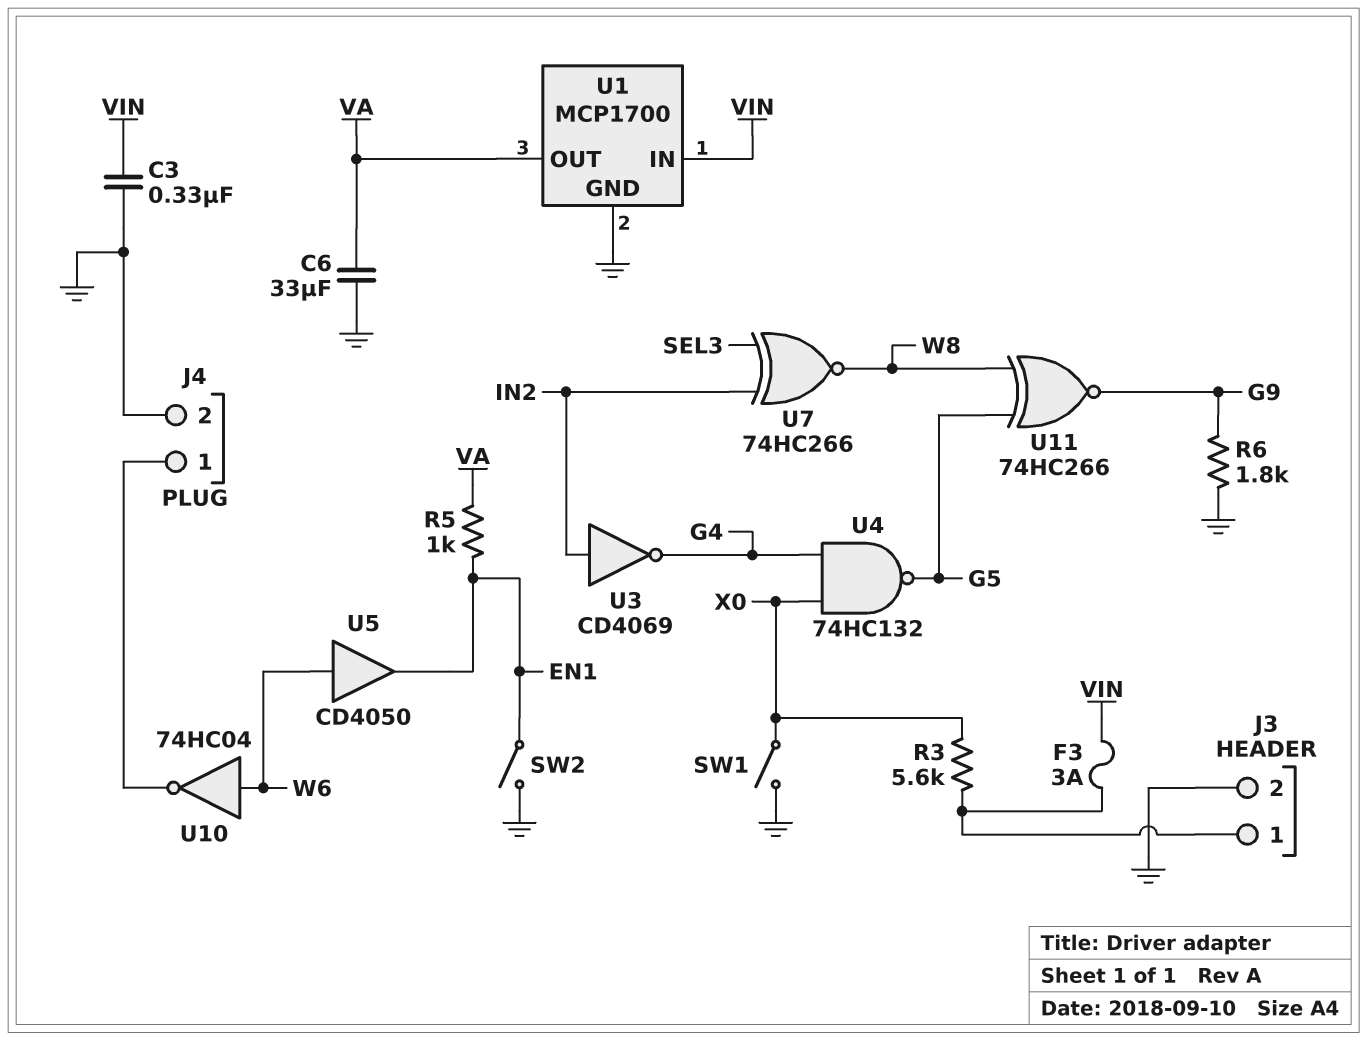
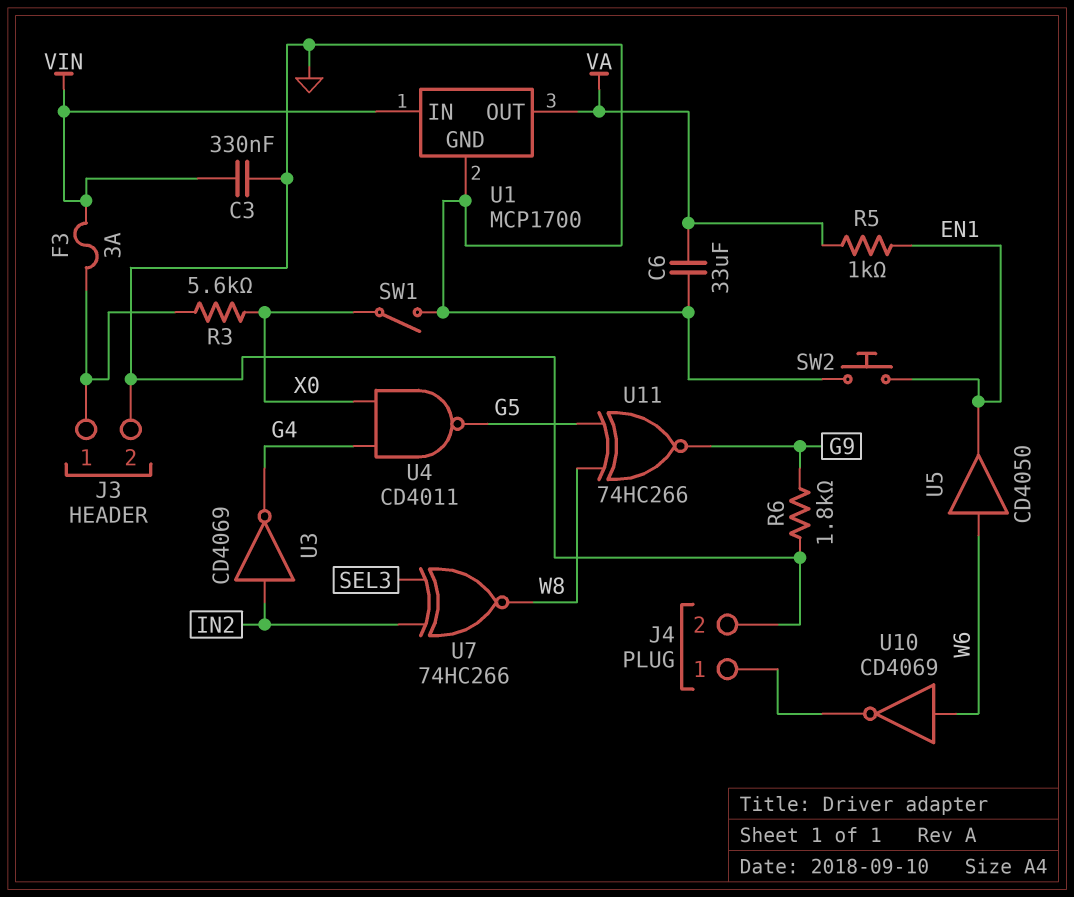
SW2: switch (EN1, GND) -> button (EN1, GND)
U4: NAND 74HC132 (in G4, in X0, out G5) -> NAND CD4011 (in G4, in X0, out G5)
U10: NOT 74HC04 (in W6, out J4/1) -> NOT CD4069 (in W6, out J4/1)

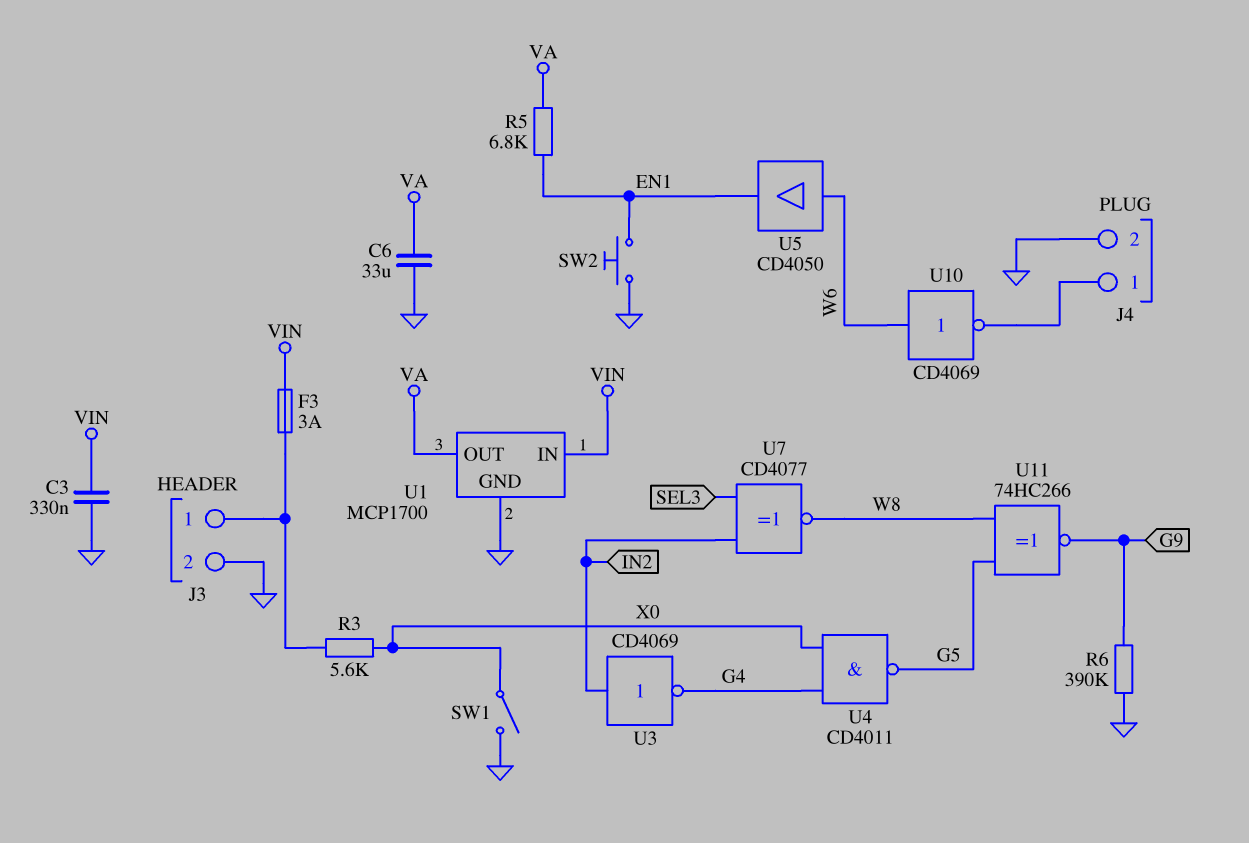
R5: 1k (EN1, VA) -> 6.8k (EN1, VA)
R6: 1.8k (G9, GND) -> 390k (G9, GND)
U7: XNOR 74HC266 (in IN2, in SEL3, out W8) -> XNOR CD4077 (in IN2, in SEL3, out W8)

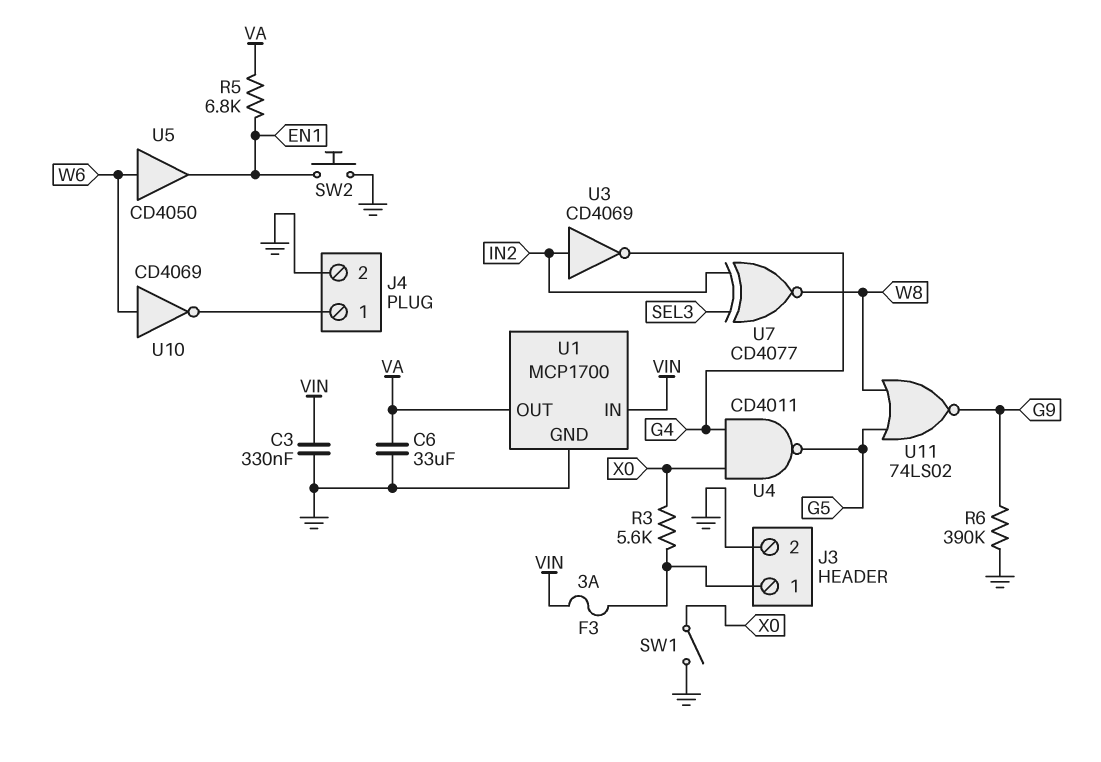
U11: XNOR 74HC266 (in G5, in W8, out G9) -> NOR 74LS02 (in G5, in W8, out G9)

